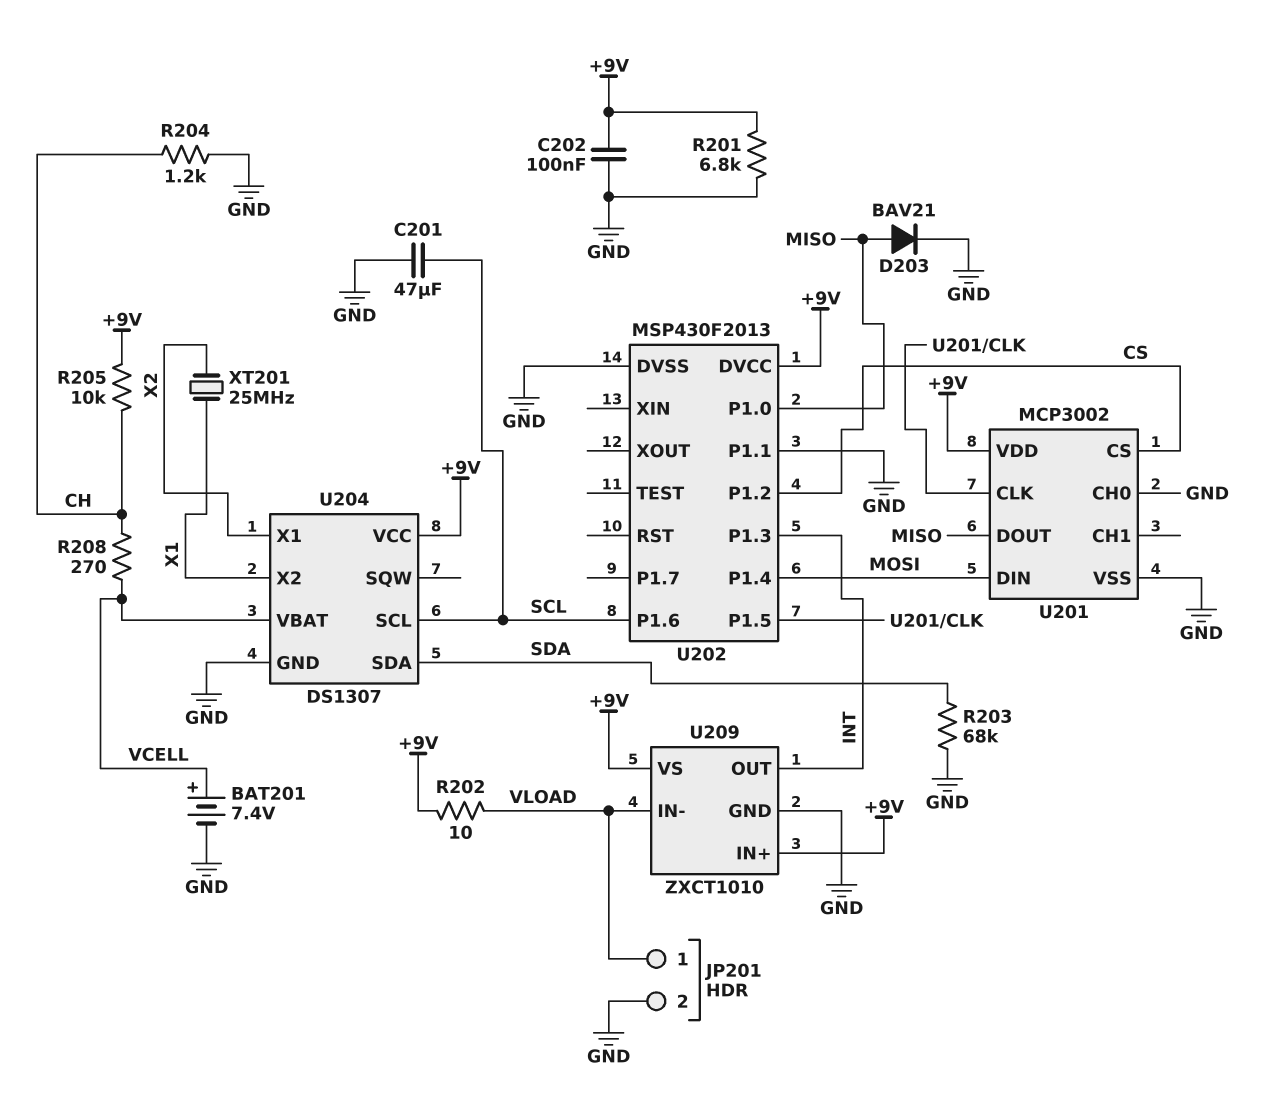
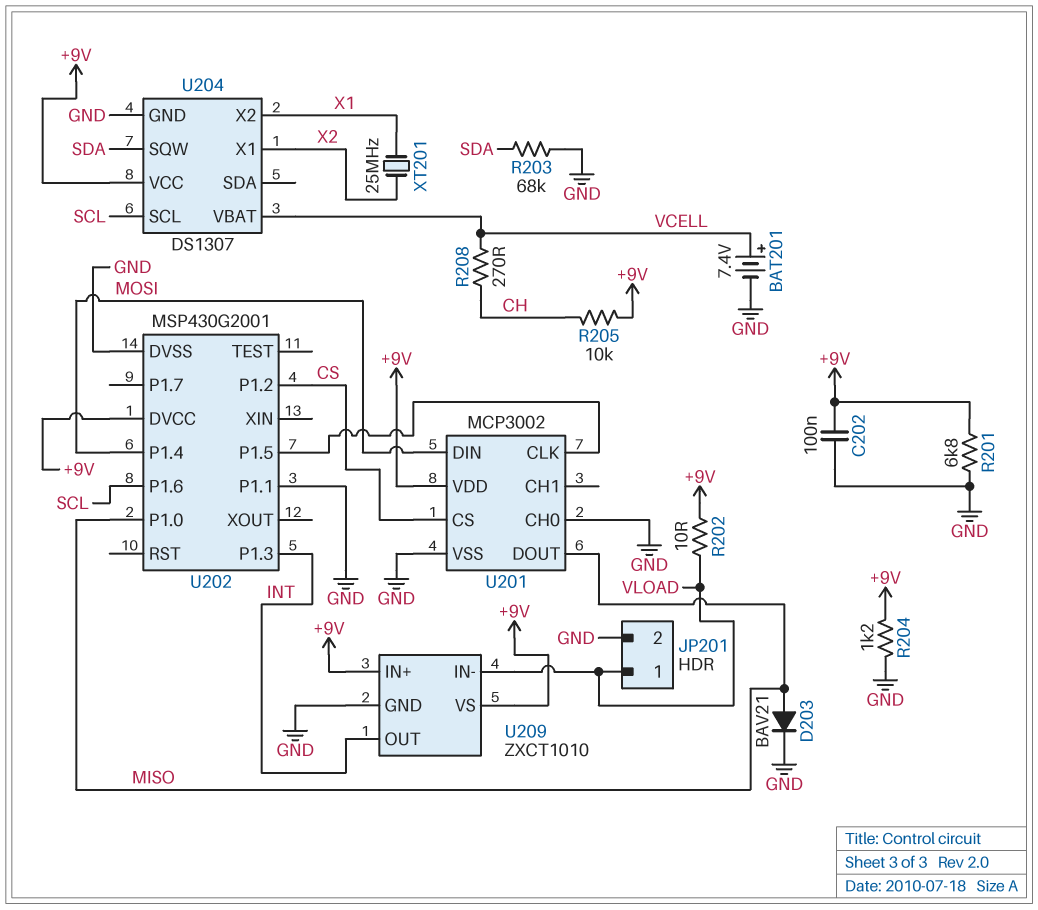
C201: 47uF (GND, SCL) -> none
R204: 1.2k (CH, GND) -> 1.2k (+9V, GND)
U202: MSP430F2013 -> MSP430G2001
U204 pin SDA: SDA -> none
U204 pin SQW: none -> SDA

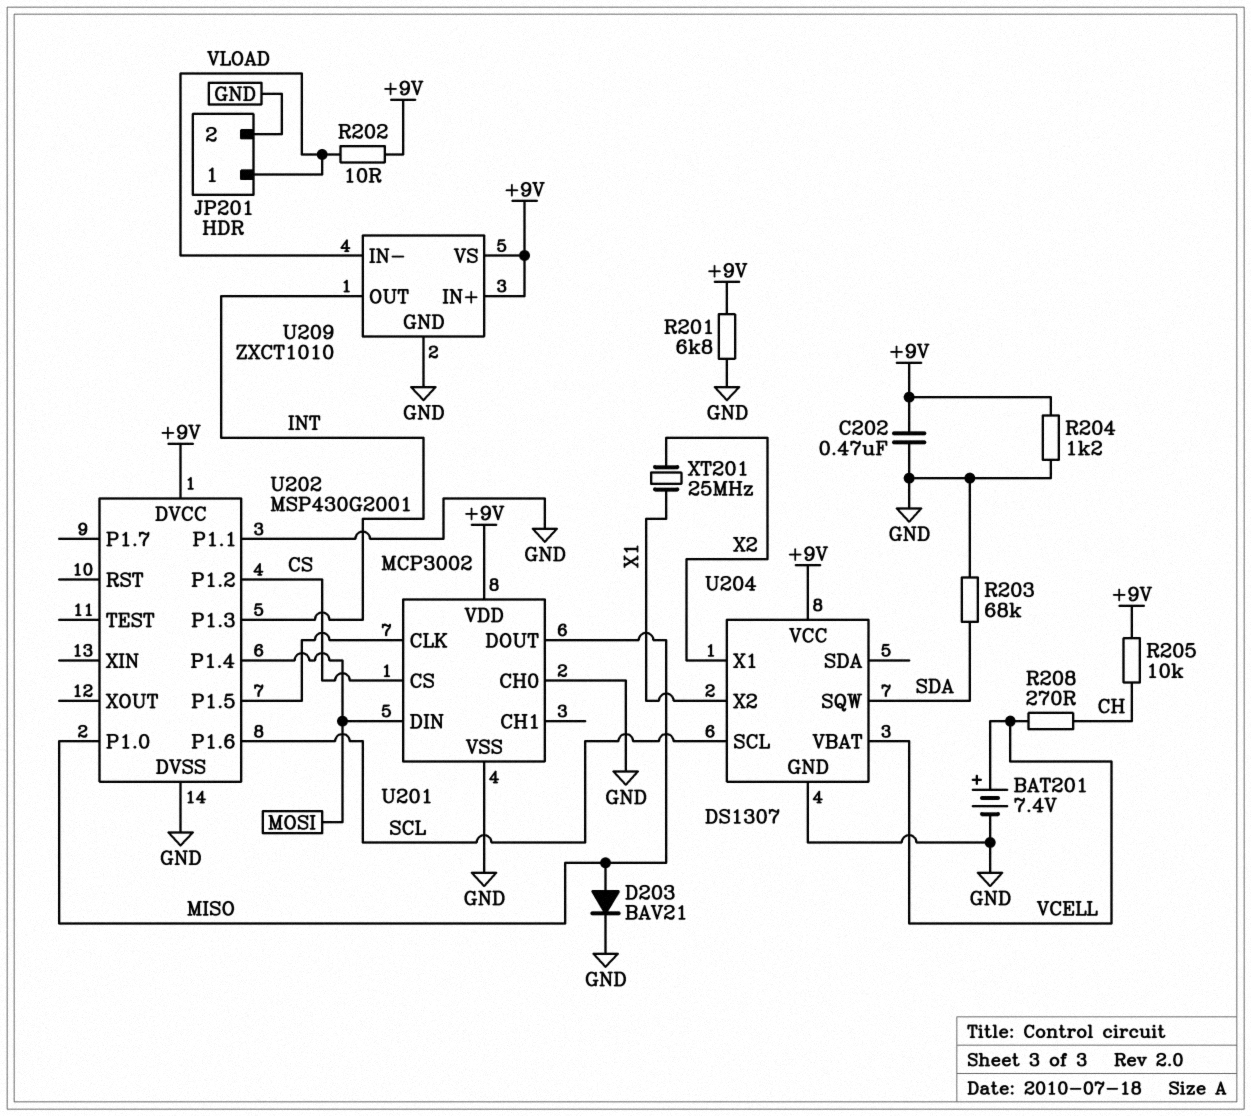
C202: 100nF (+9V, GND) -> 470nF (+9V, GND)

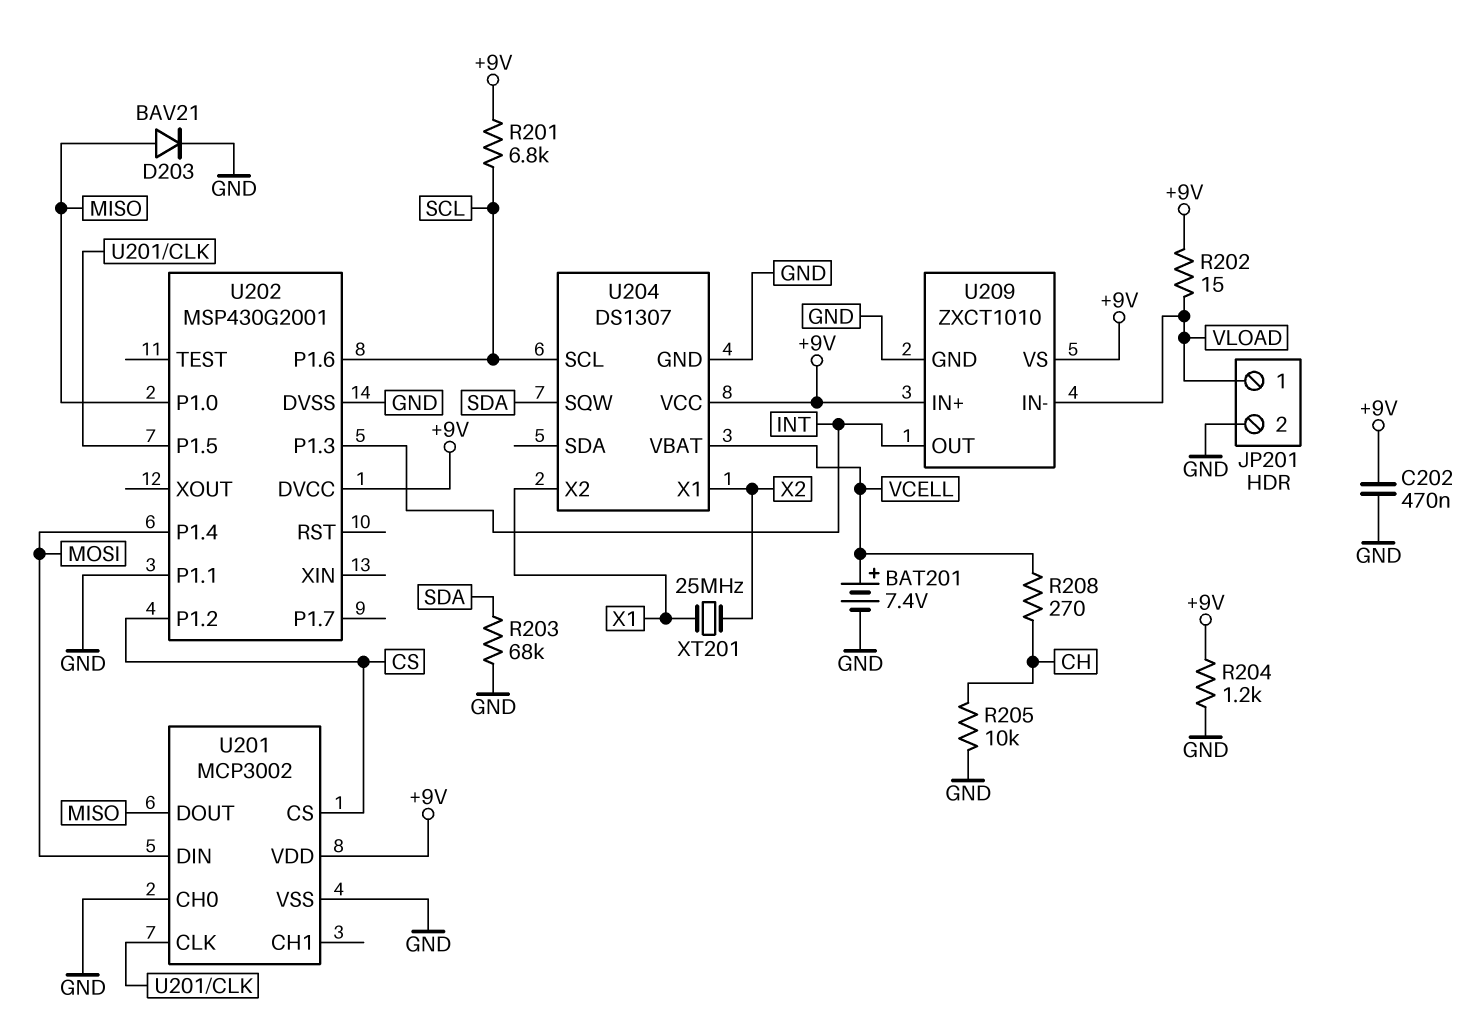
R201: 6.8k (+9V, GND) -> 6.8k (+9V, SCL)
R202: 10 (+9V, VLOAD) -> 15 (+9V, VLOAD)
R205: 10k (+9V, CH) -> 10k (CH, GND)

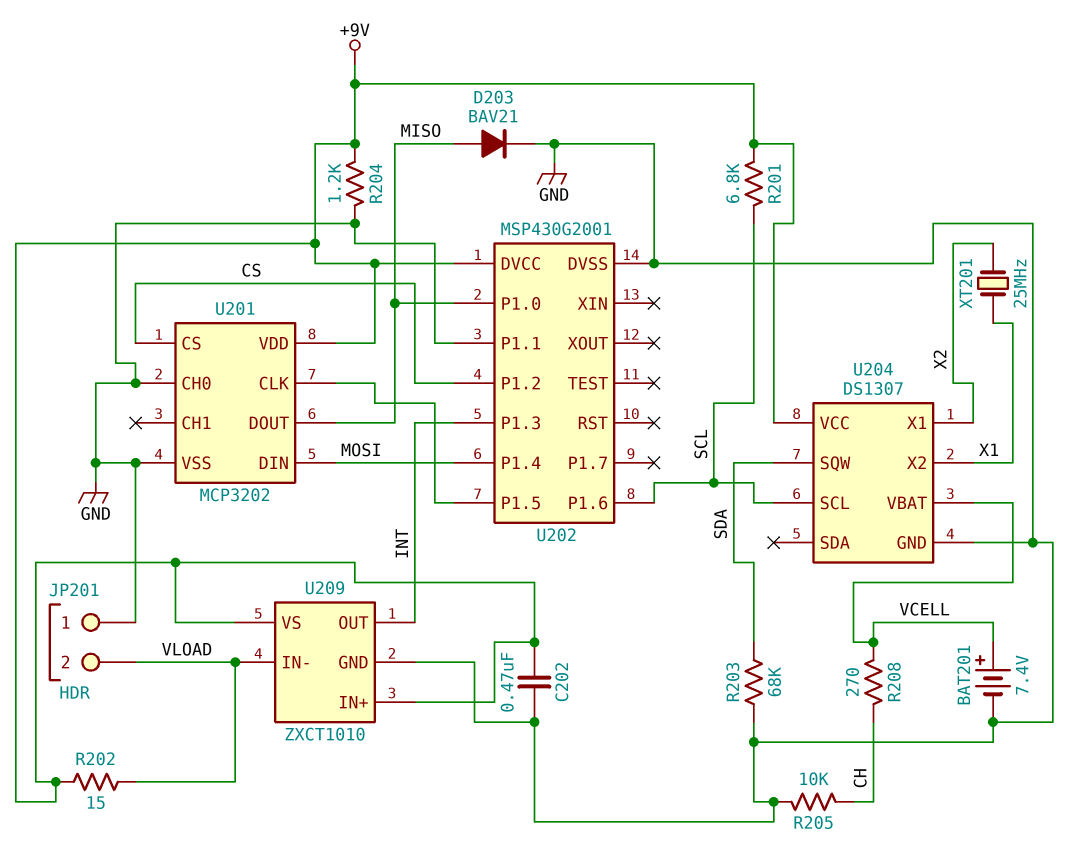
JP201 pin 1: VLOAD -> GND
JP201 pin 2: GND -> VLOAD
U201: MCP3002 -> MCP3202

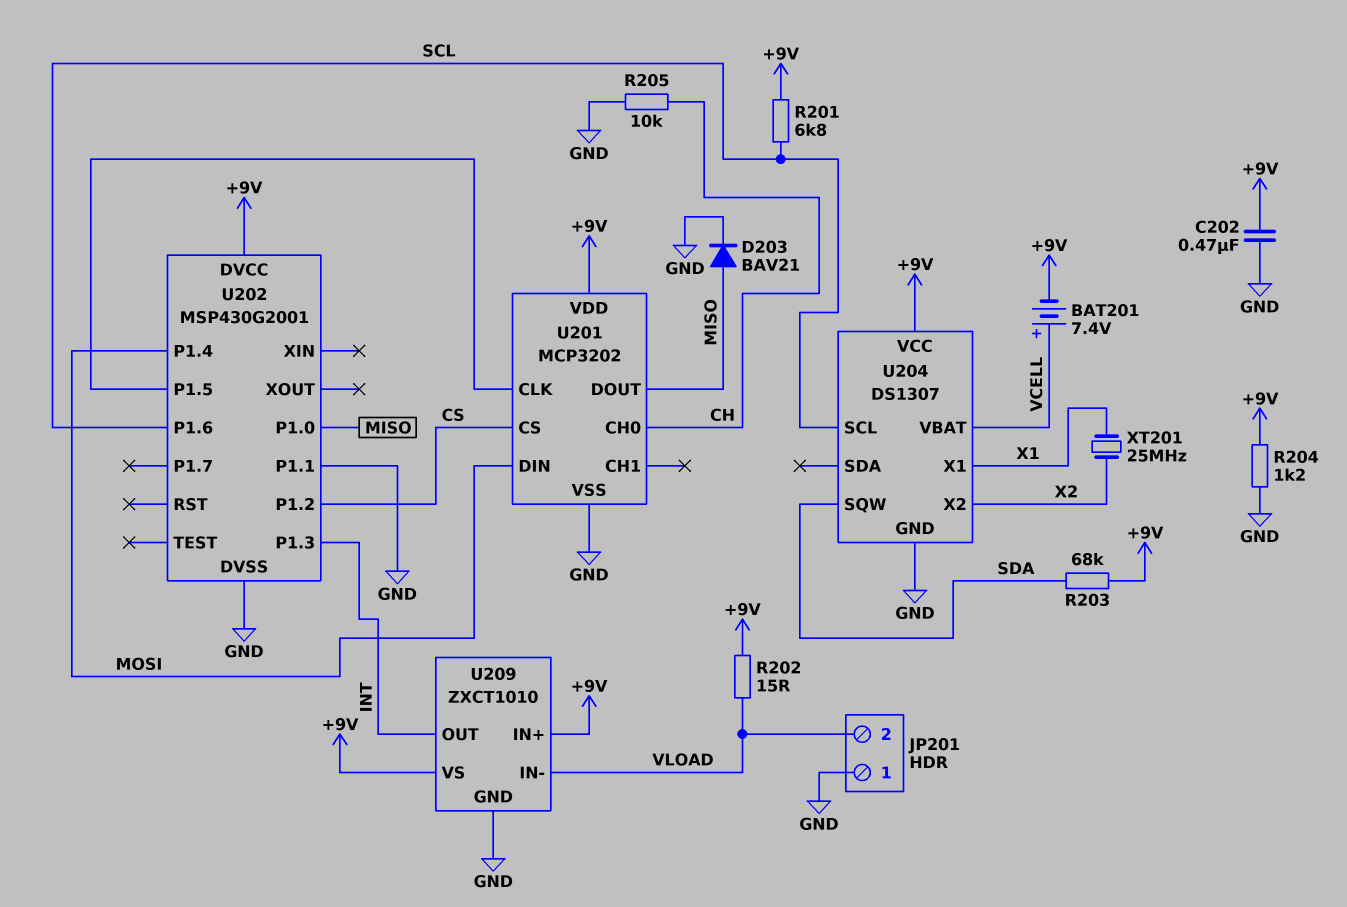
BAT201: 7.4V (plus VCELL, minus GND) -> 7.4V (plus VCELL, minus +9V)
R203: 68k (GND, SDA) -> 68k (+9V, SDA)
R208: 270 (CH, VCELL) -> none
U201 pin CH0: GND -> CH
U204 pin X1: X2 -> X1
U204 pin X2: X1 -> X2

